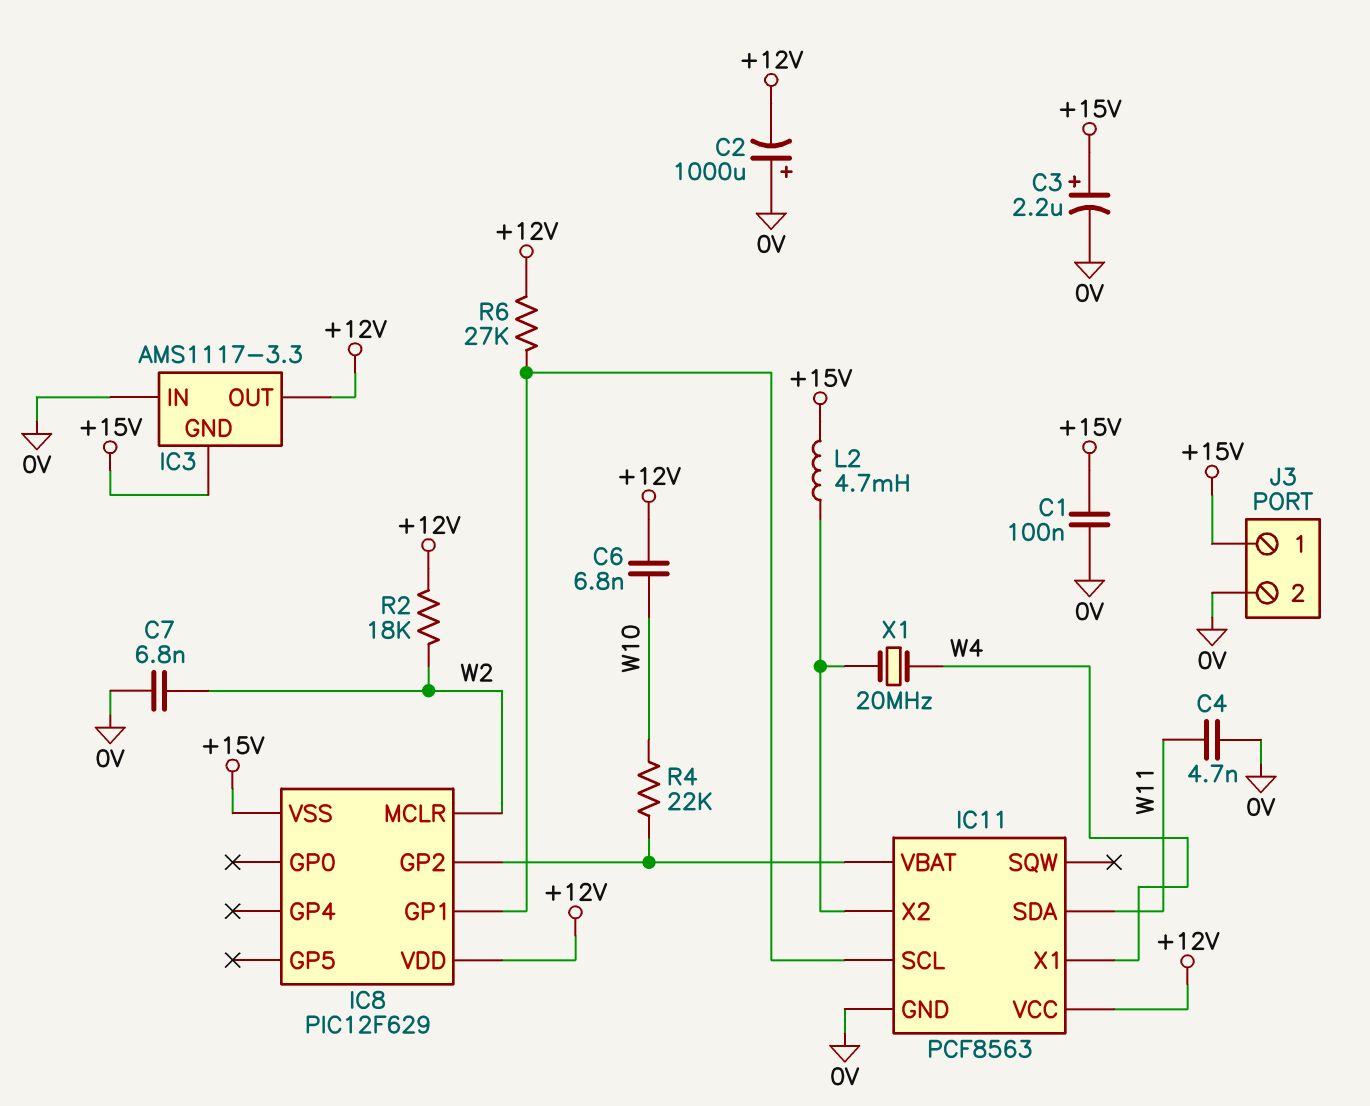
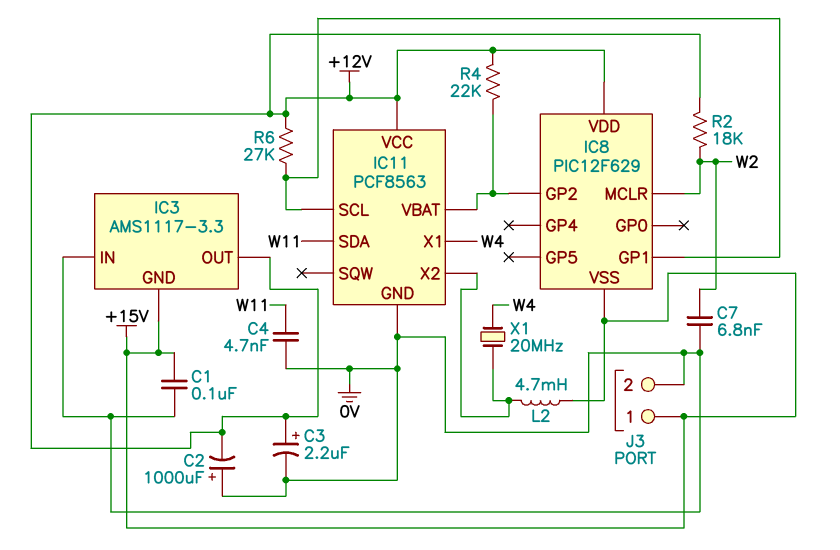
C3: 2.2uF (plus +15V, minus 0V) -> 2.2uF (plus +12V, minus 0V)
C6: 6.8nF (+12V, W10) -> none
R4: 22k (IC8/GP2, W10) -> 22k (+12V, IC8/GP2)

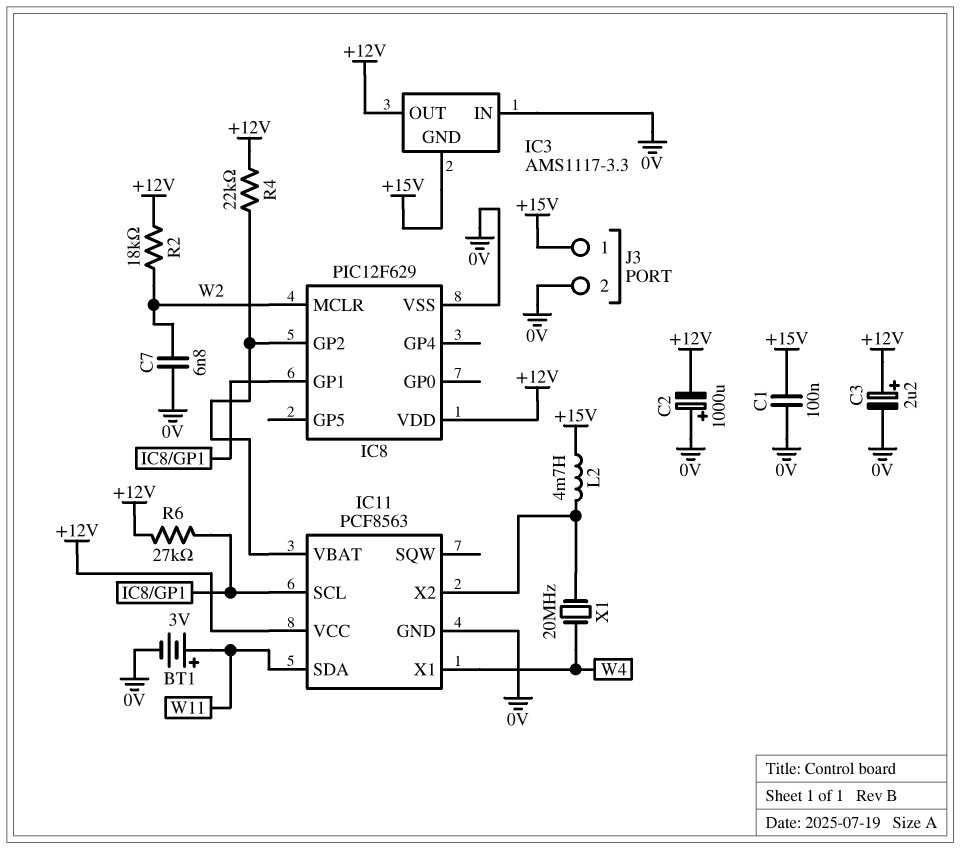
BT1: none -> 3V (plus W11, minus 0V)
C4: 4.7nF (0V, W11) -> none
IC8 pin VSS: +15V -> 0V

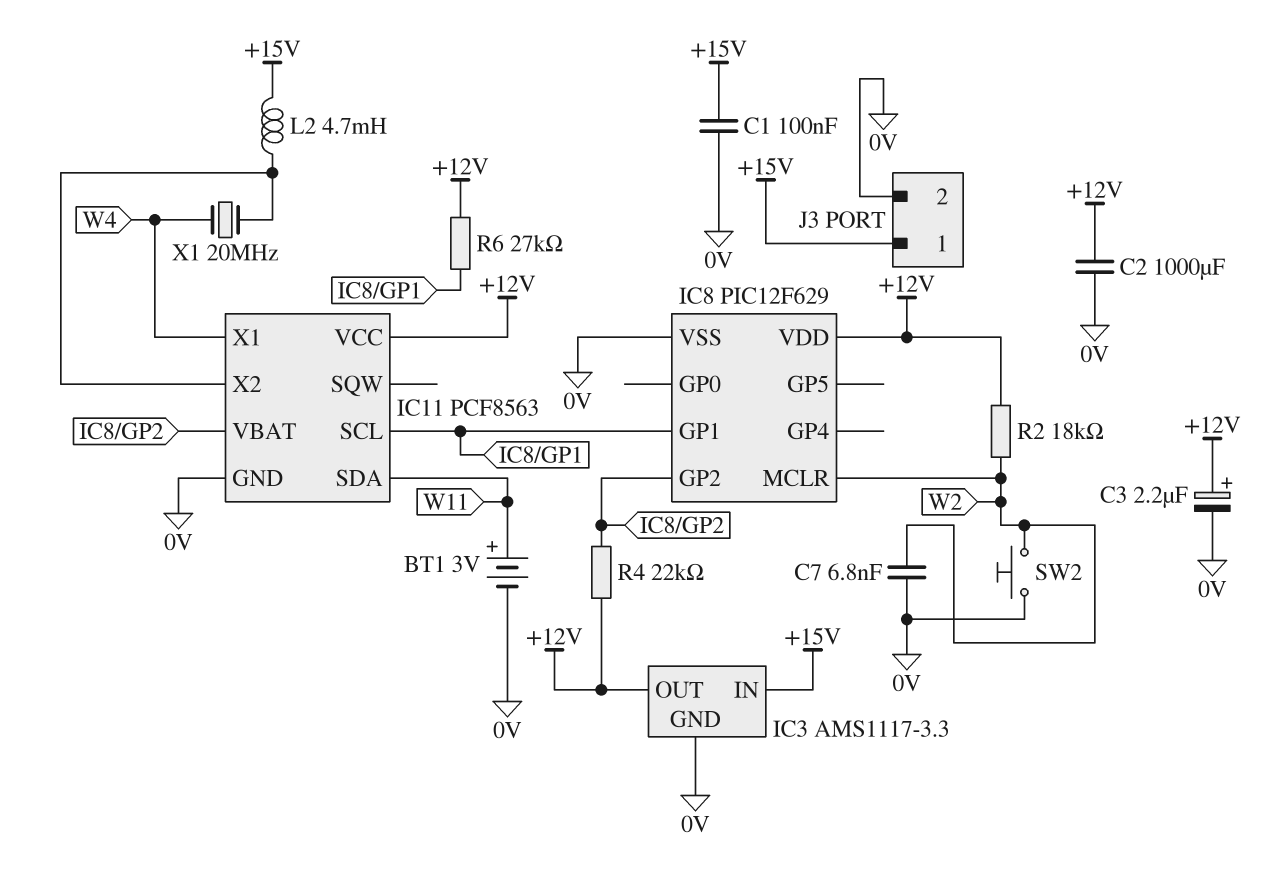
C2: 1000uF (plus 0V, minus +12V) -> 1000uF (+12V, 0V)
IC3 pin GND: +15V -> 0V
IC3 pin IN: 0V -> +15V
SW2: none -> button (0V, W2)

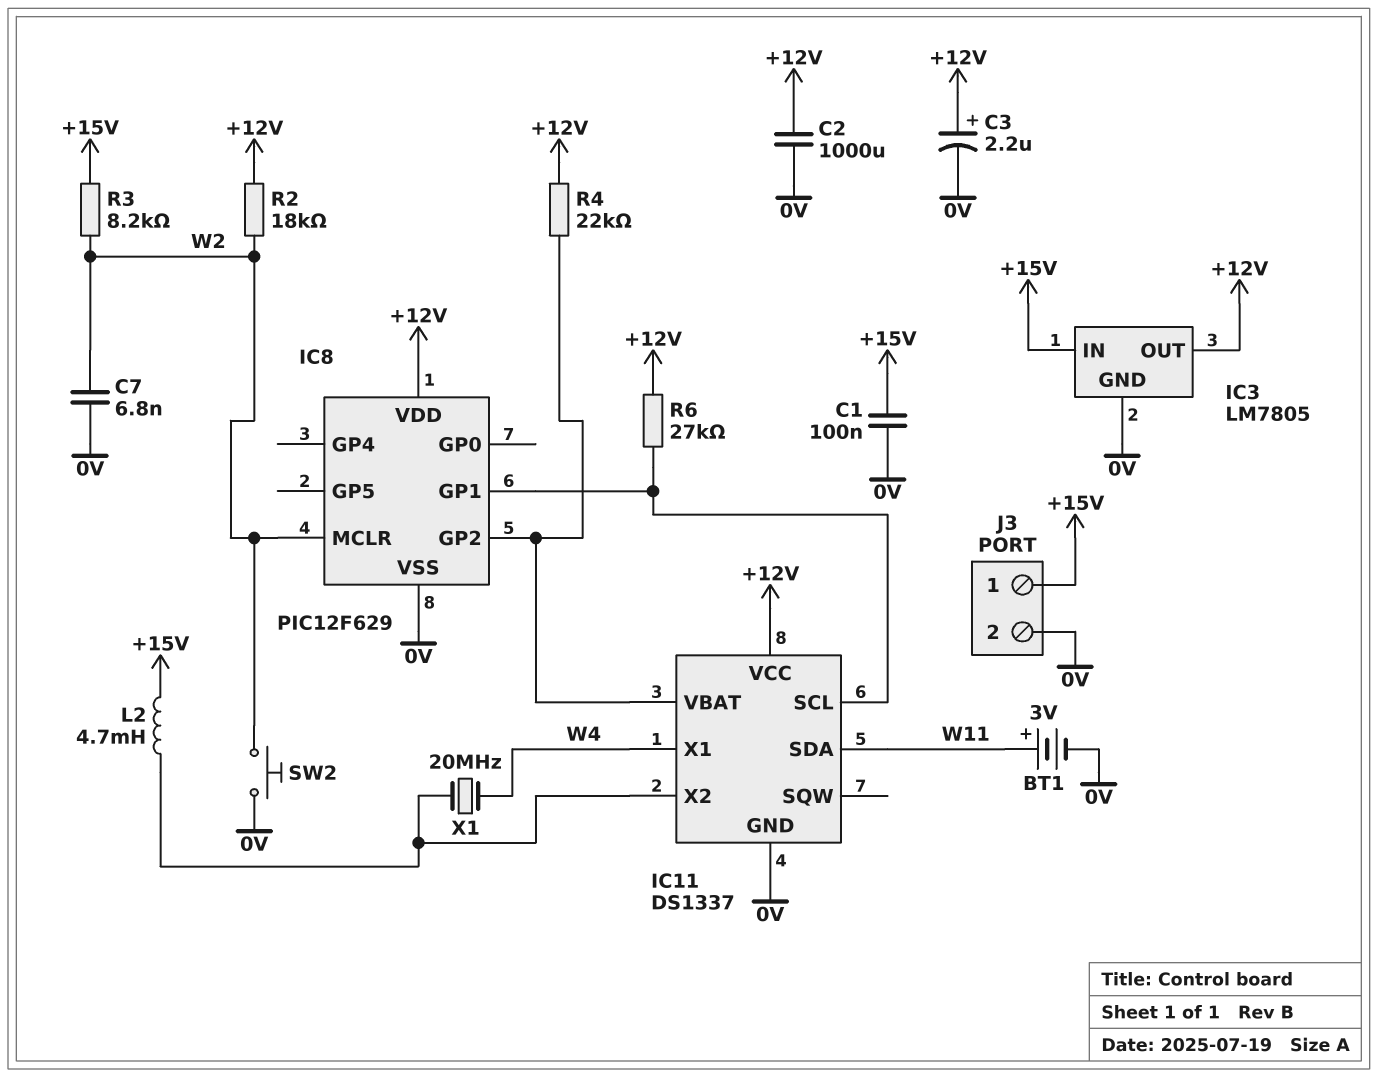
IC3: AMS1117-3.3 -> LM7805
IC11: PCF8563 -> DS1337
R3: none -> 8.2k (+15V, W2)

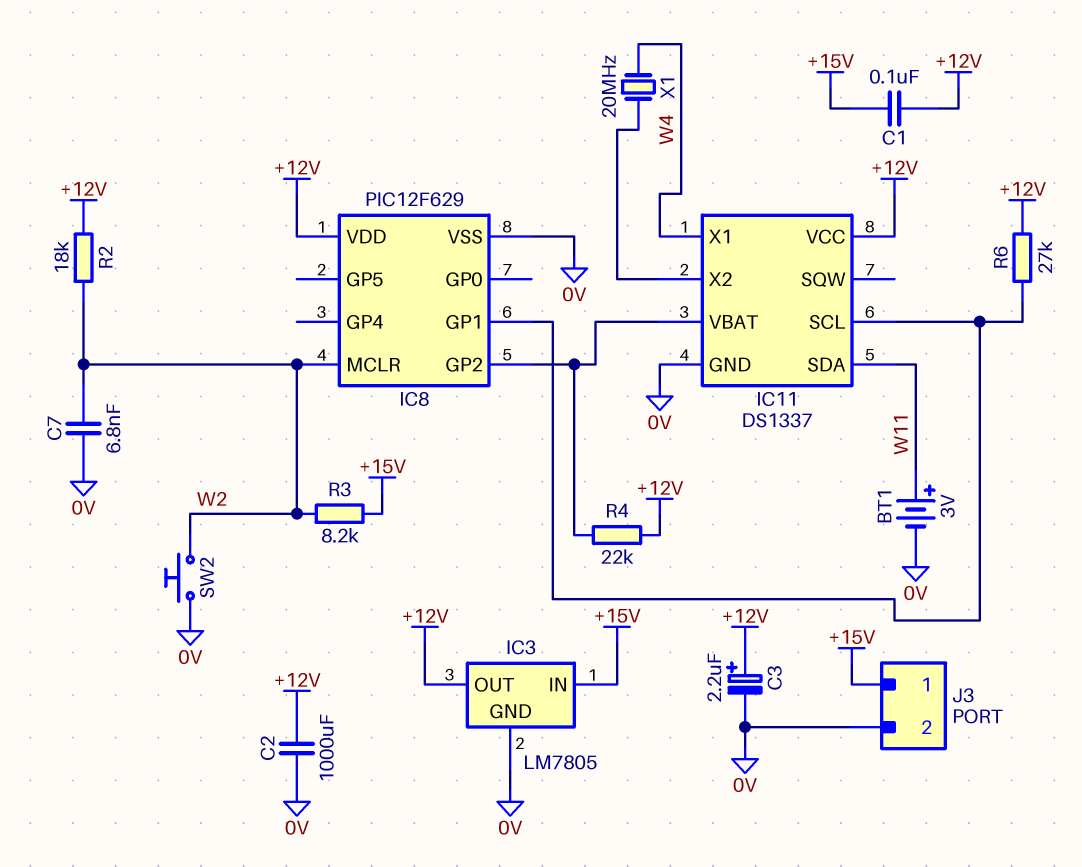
C1: 100nF (+15V, 0V) -> 100nF (+12V, +15V)
L2: 4.7mH (+15V, IC11/X2) -> none

